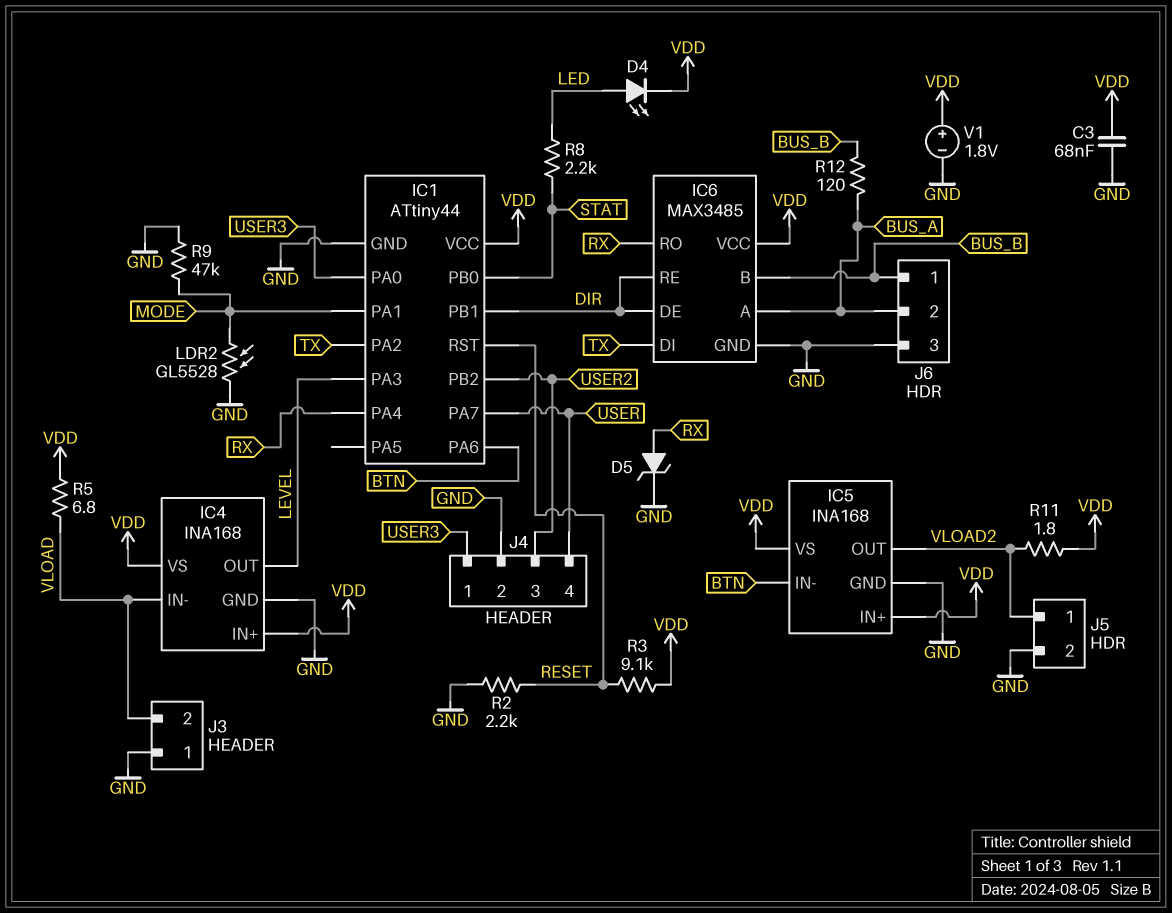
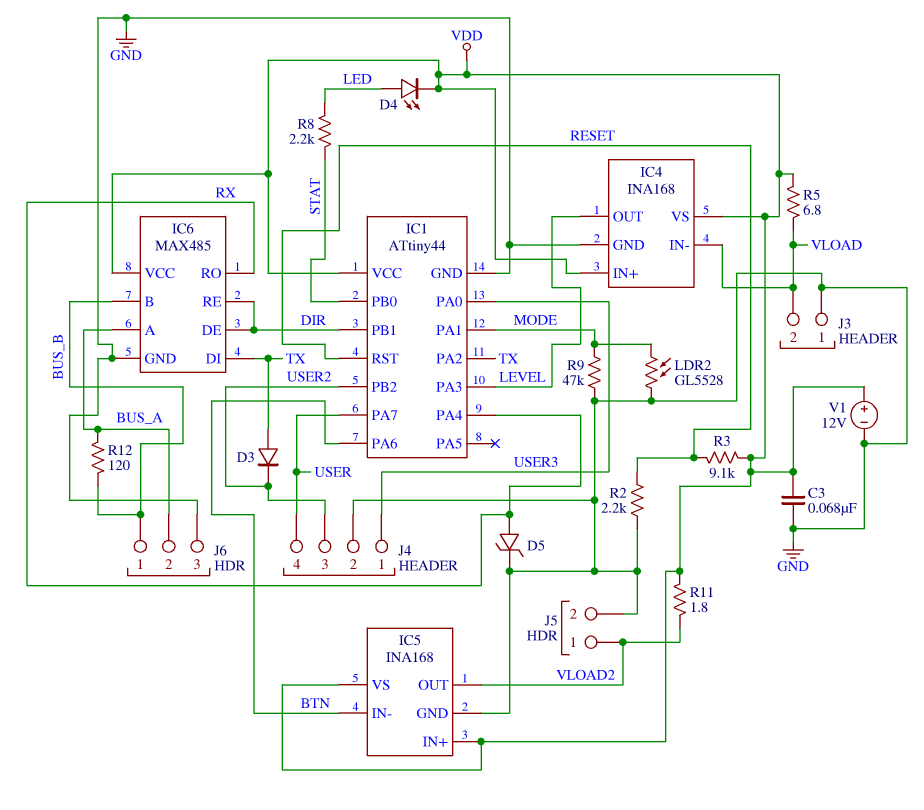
D3: none -> diode (A TX, K USER2)
IC6: MAX3485 -> MAX485
V1: 1.8V (plus VDD, minus GND) -> 12V (plus VDD, minus GND)

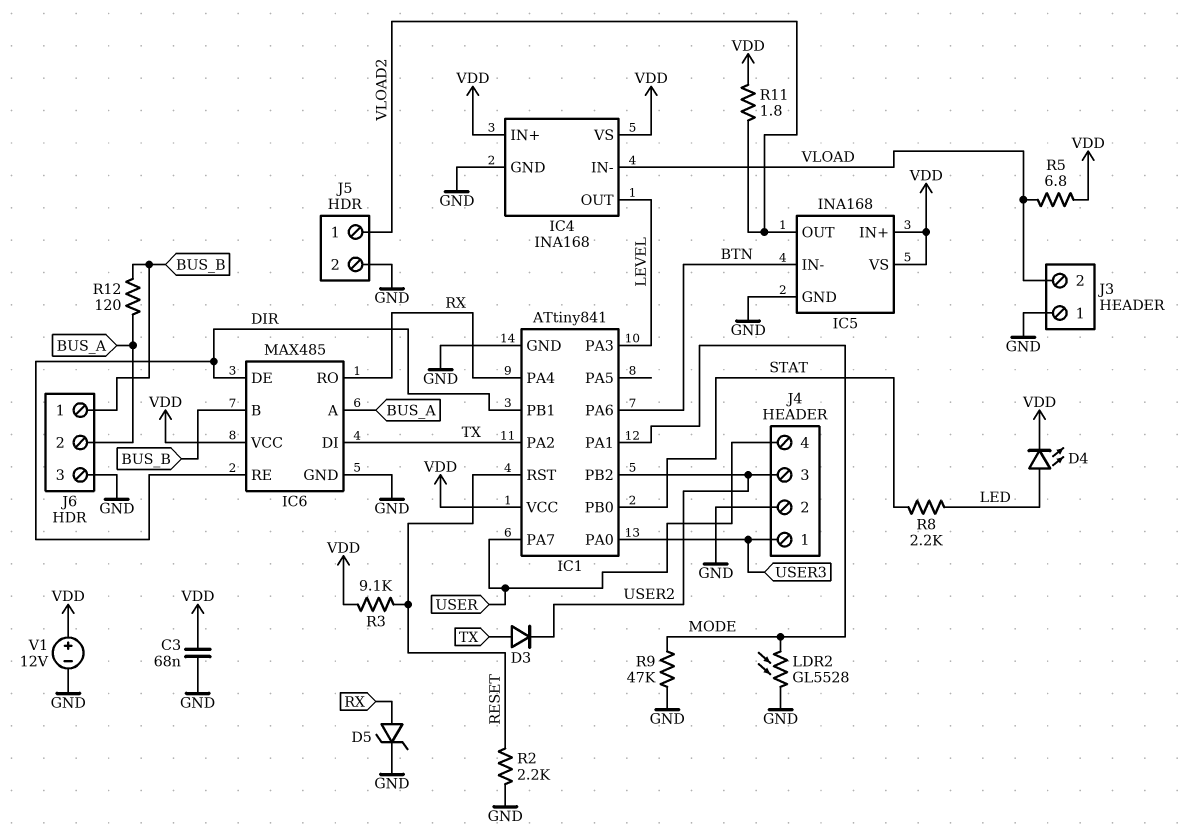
IC1: ATtiny44 -> ATtiny841

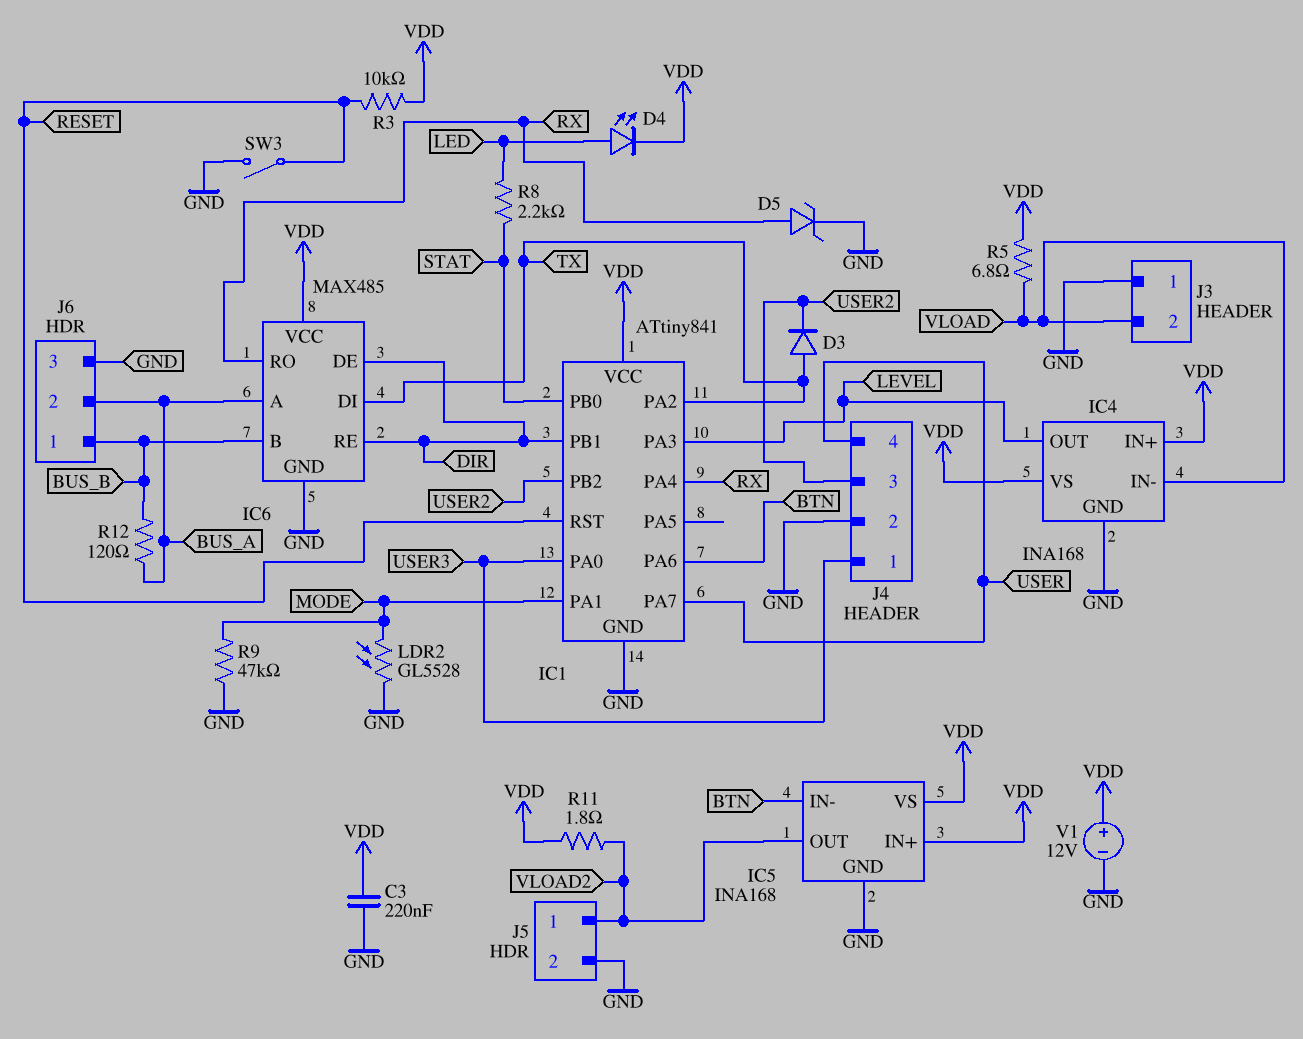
C3: 68nF (GND, VDD) -> 220nF (GND, VDD)
R2: 2.2k (GND, RESET) -> none
R3: 9.1k (RESET, VDD) -> 10k (RESET, VDD)
SW3: none -> switch (GND, RESET)

